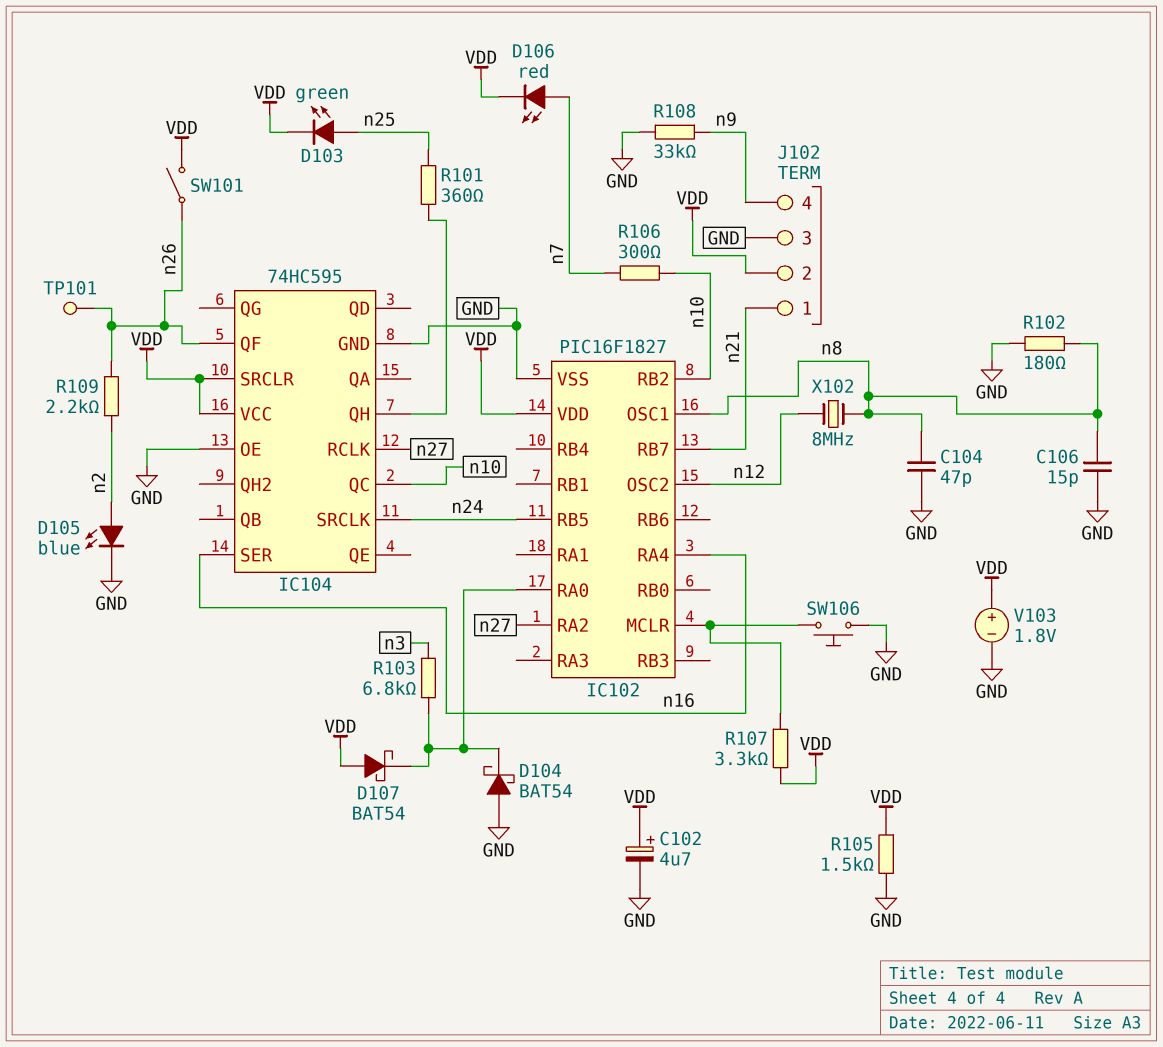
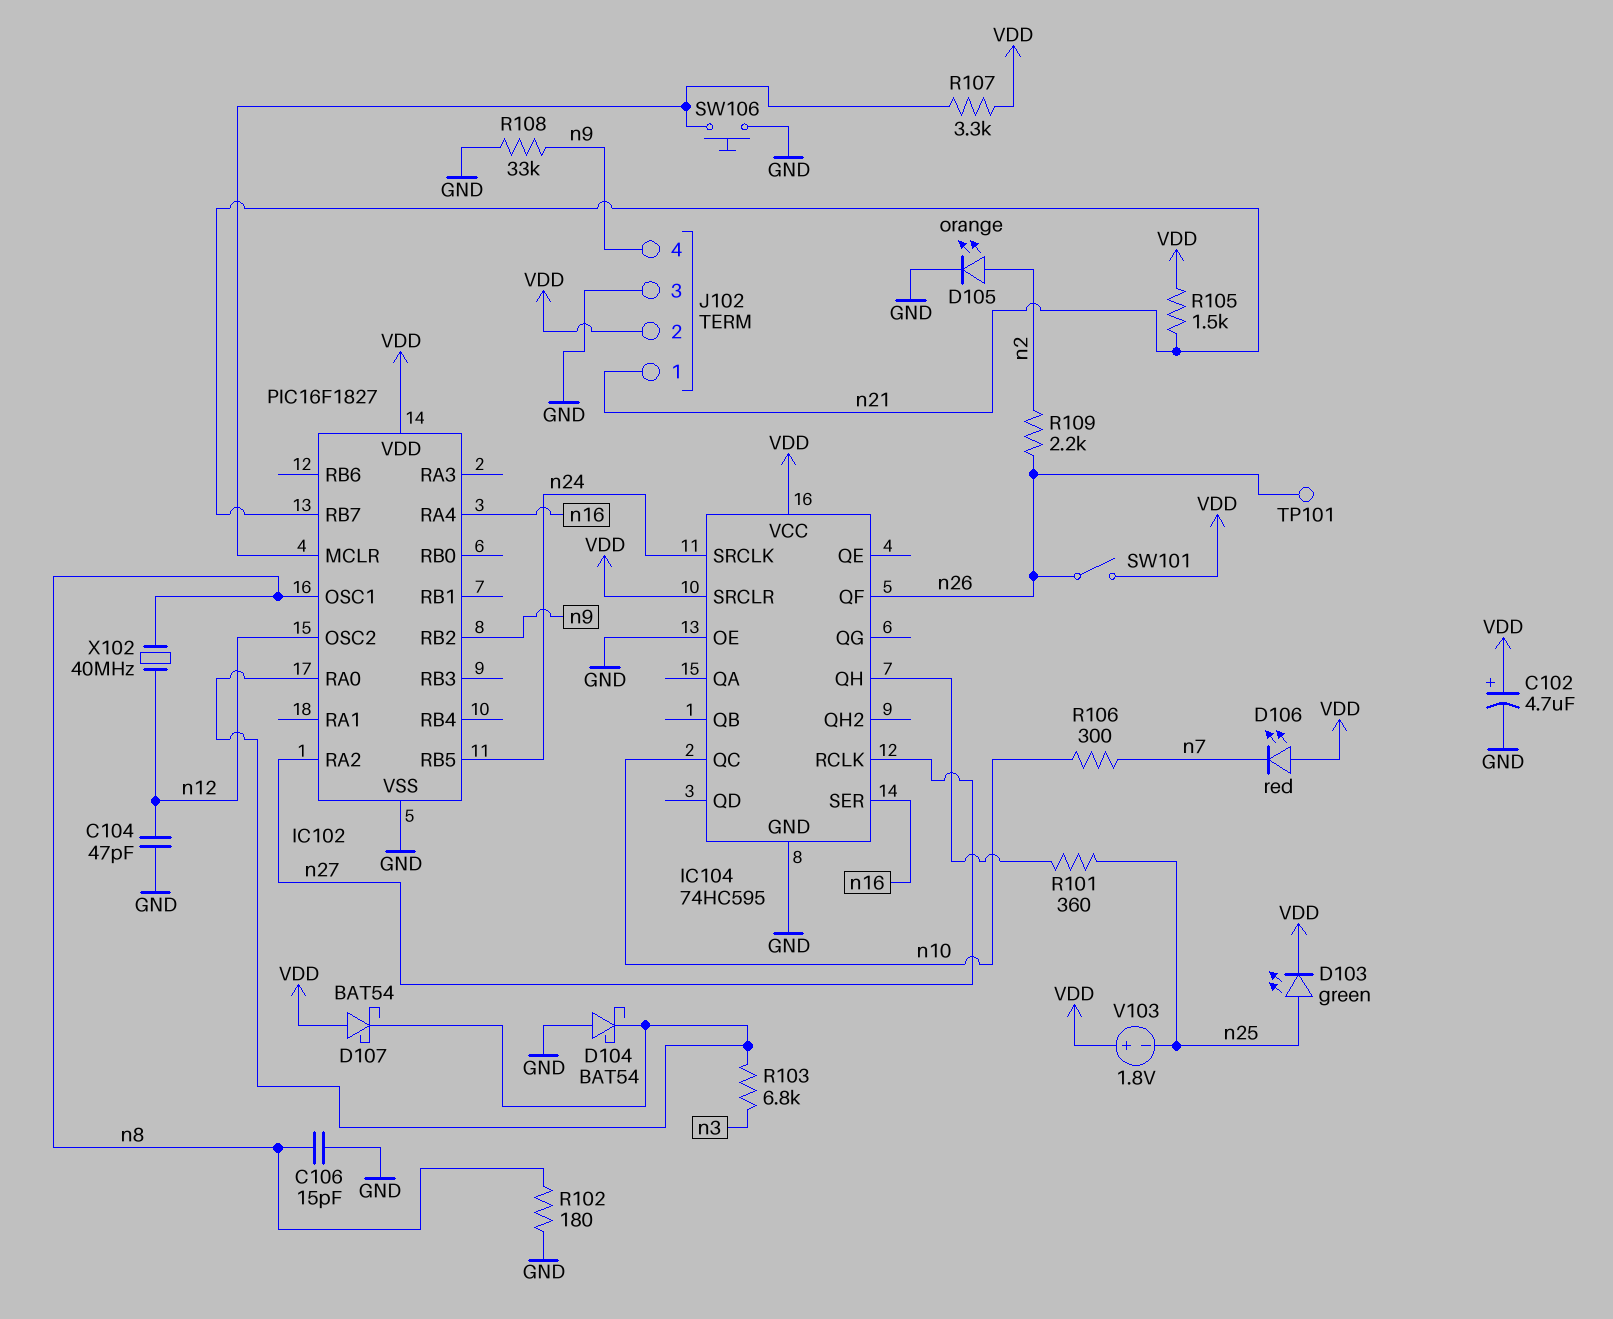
C104: 47pF (GND, n8) -> 47pF (GND, n12)
D105: LED blue (A n2, K GND) -> LED orange (A n2, K GND)
D106: LED red (A n7, K VDD) -> LED red (A VDD, K n7)
IC102 pin RB2: n10 -> n9
R105: 1.5k (GND, VDD) -> 1.5k (VDD, n21)
V103: 1.8V (plus VDD, minus GND) -> 1.8V (plus VDD, minus n25)
X102: 8MHz (n8, n12) -> 40MHz (n8, n12)

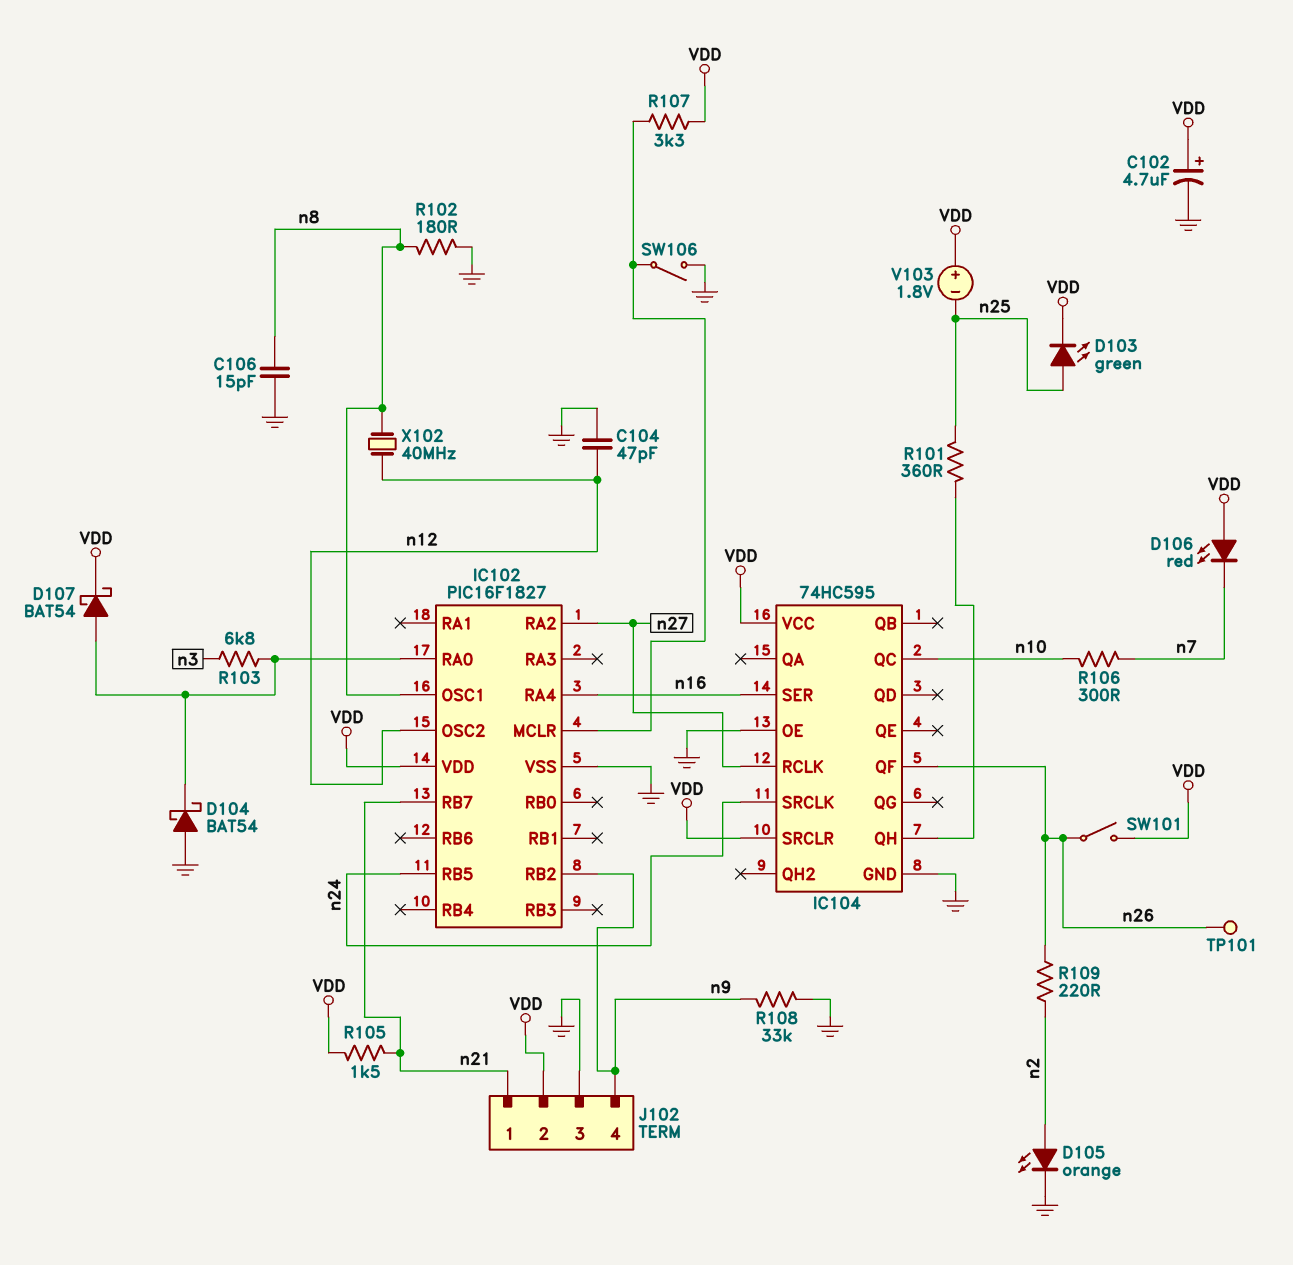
D107: schottky BAT54 (A VDD, K IC102/RA0) -> schottky BAT54 (A IC102/RA0, K VDD)
R109: 2.2k (n2, n26) -> 220 (n2, n26)
SW106: button (GND, IC102/MCLR) -> switch (GND, IC102/MCLR)

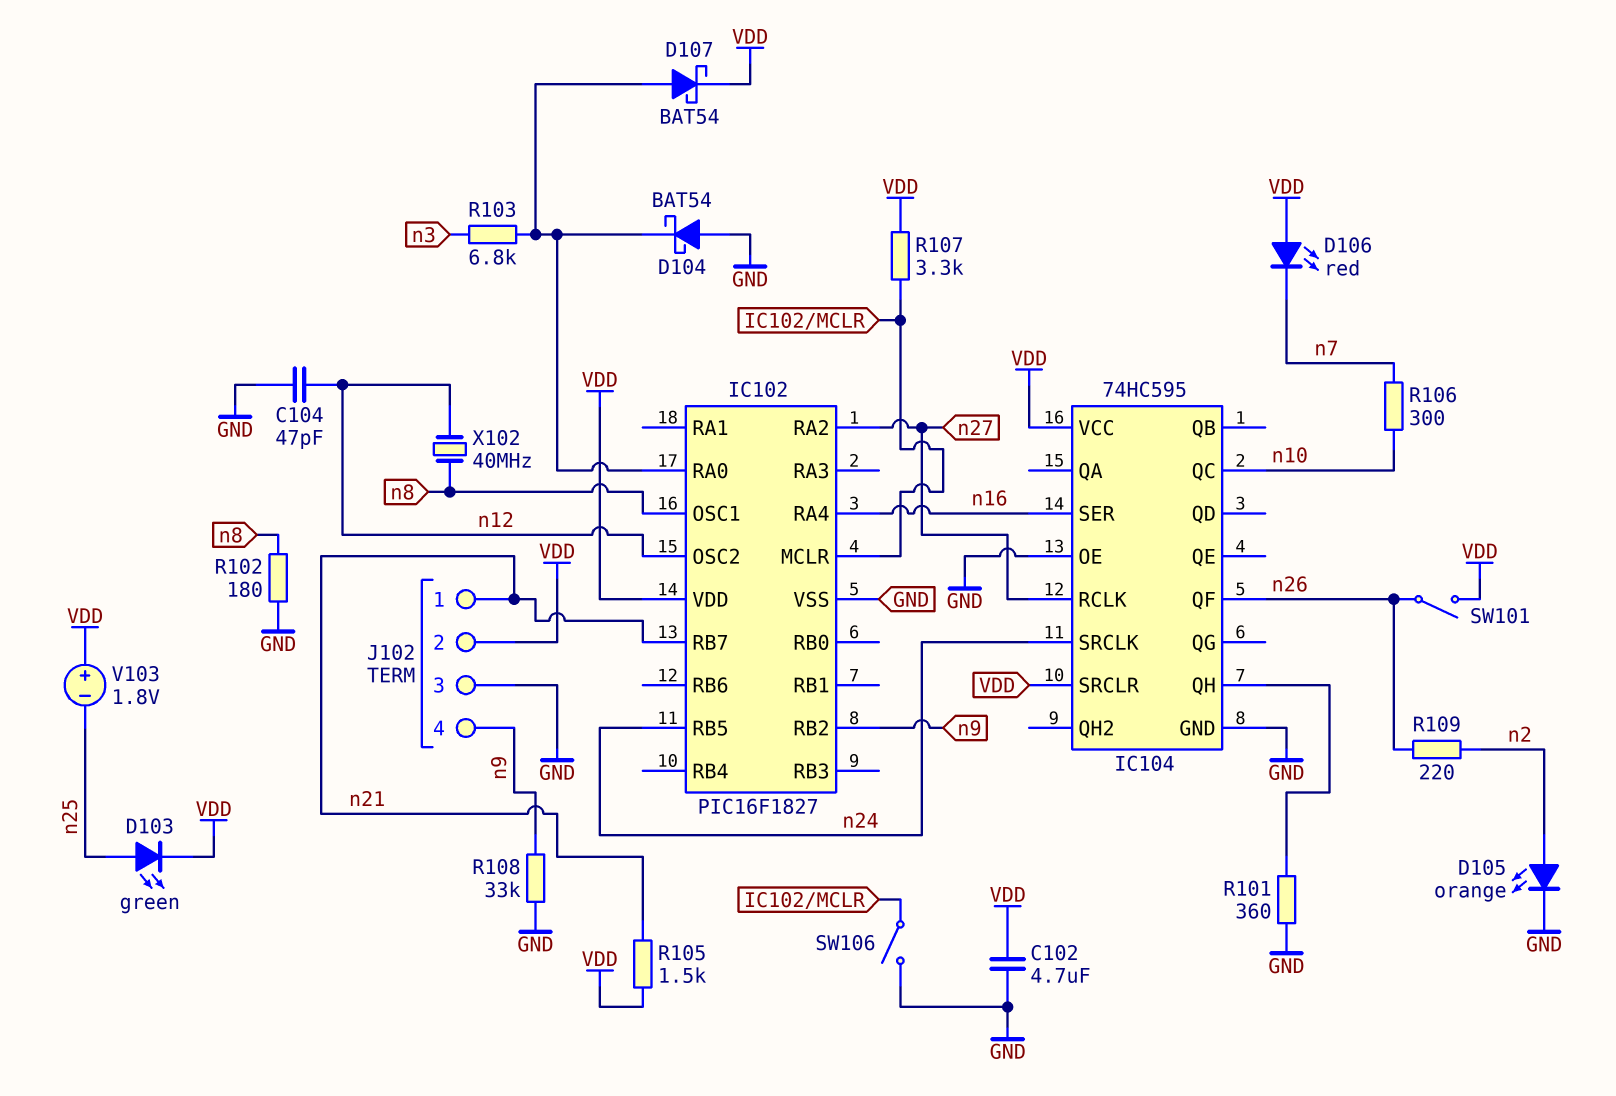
C102: 4.7uF (plus VDD, minus GND) -> 4.7uF (GND, VDD)
C106: 15pF (GND, n8) -> none
R101: 360 (IC104/QH, n25) -> 360 (GND, IC104/QH)
TP101: test point (n26) -> none

